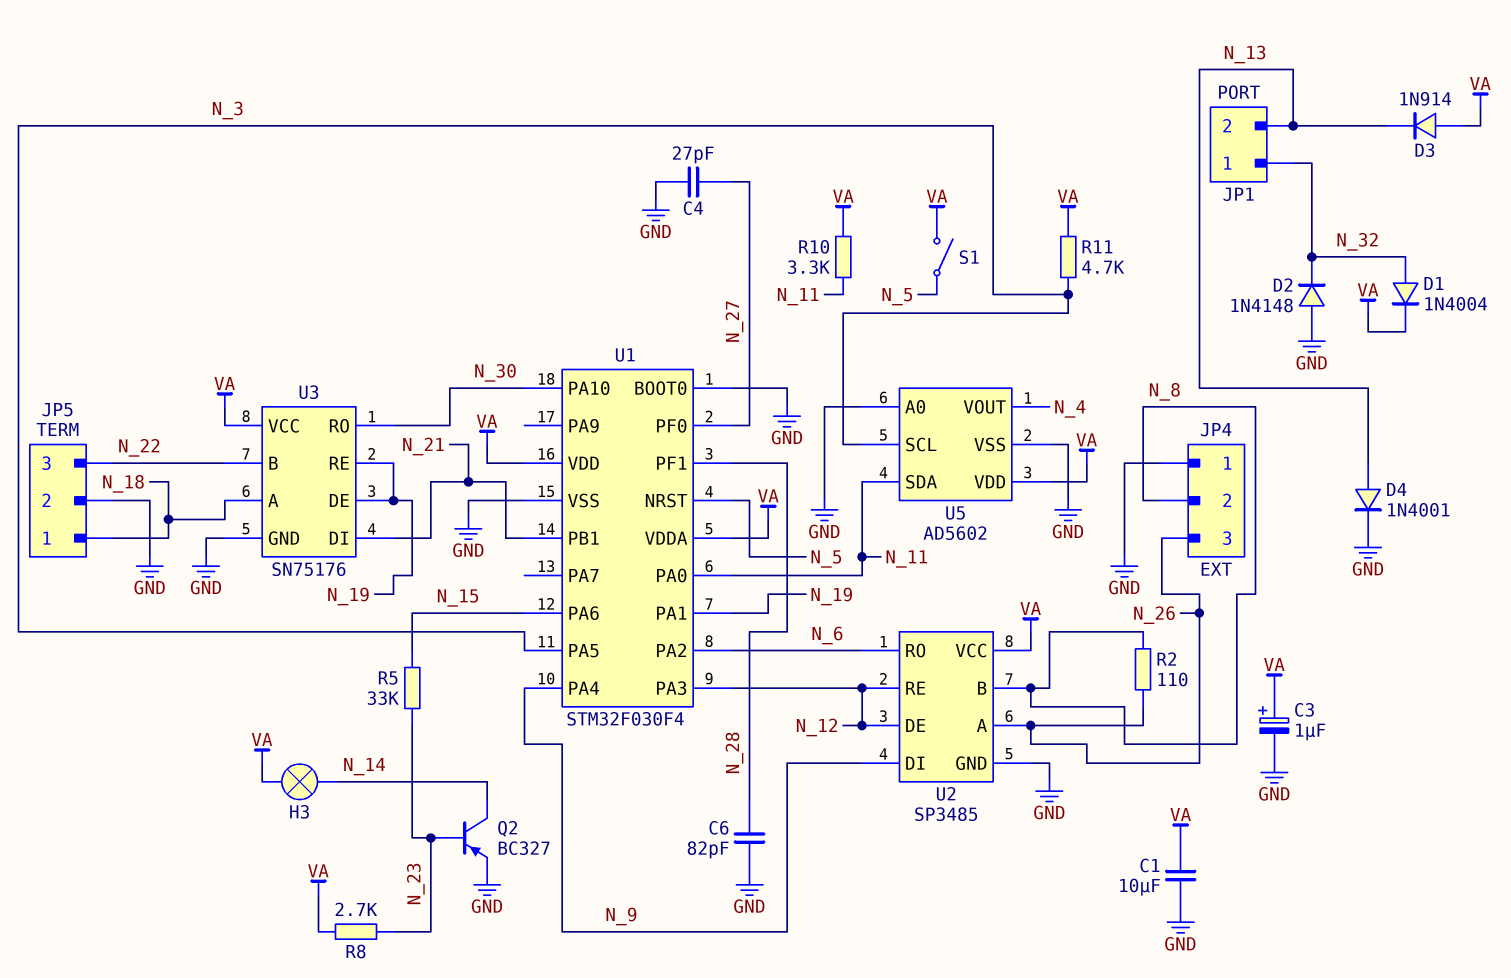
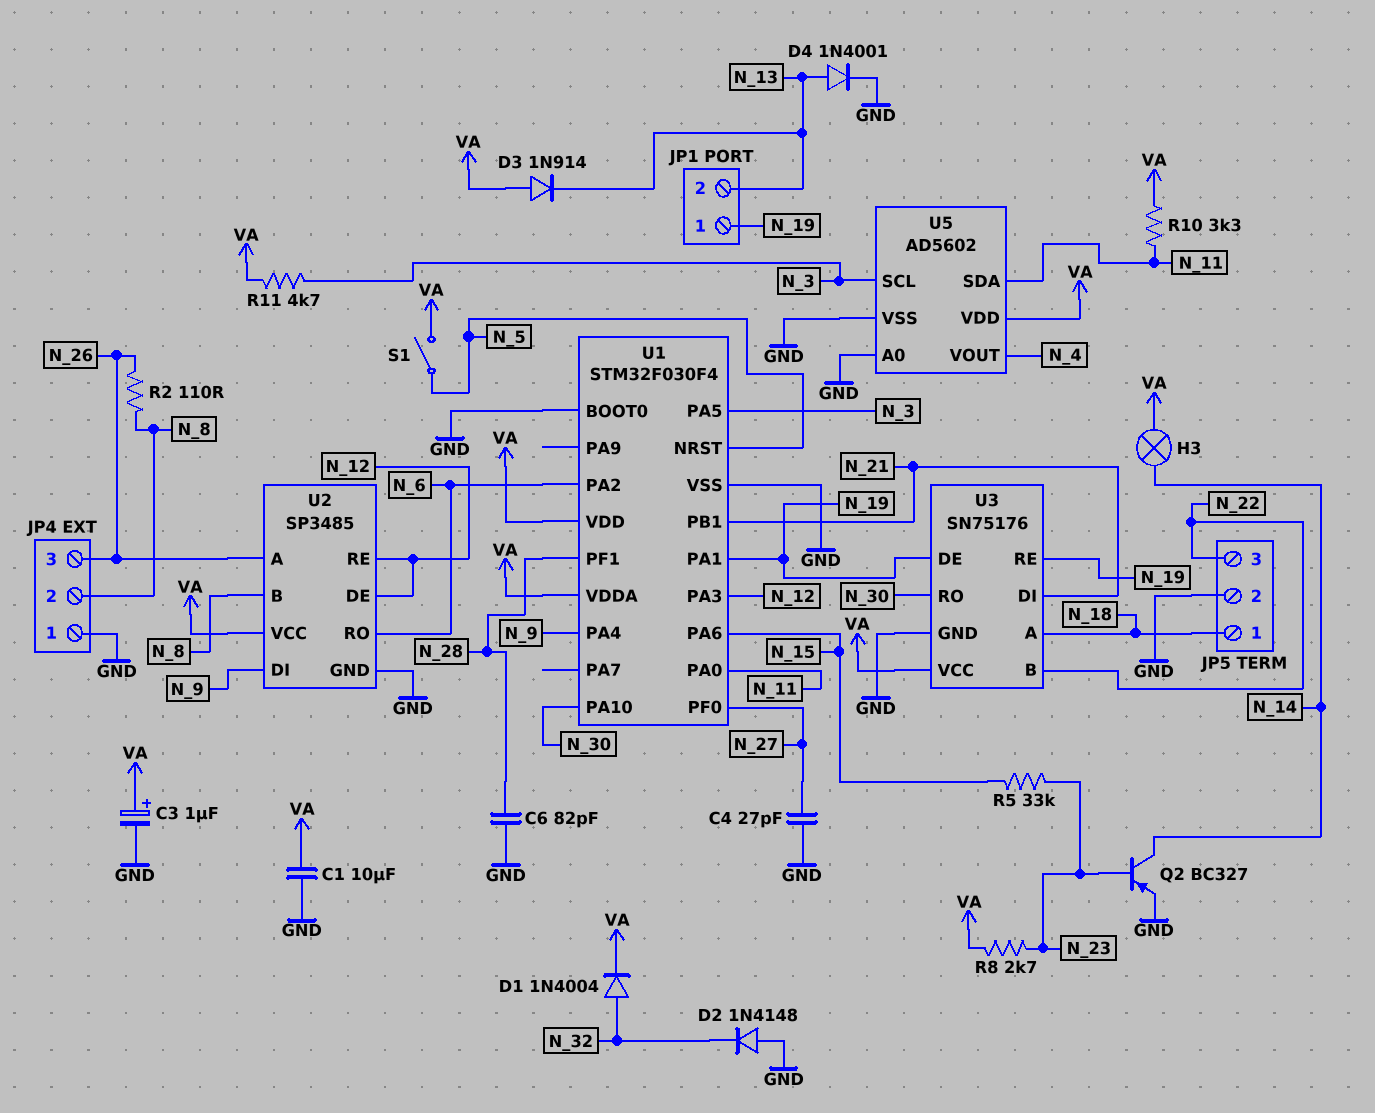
JP1 pin 1: N_32 -> N_19

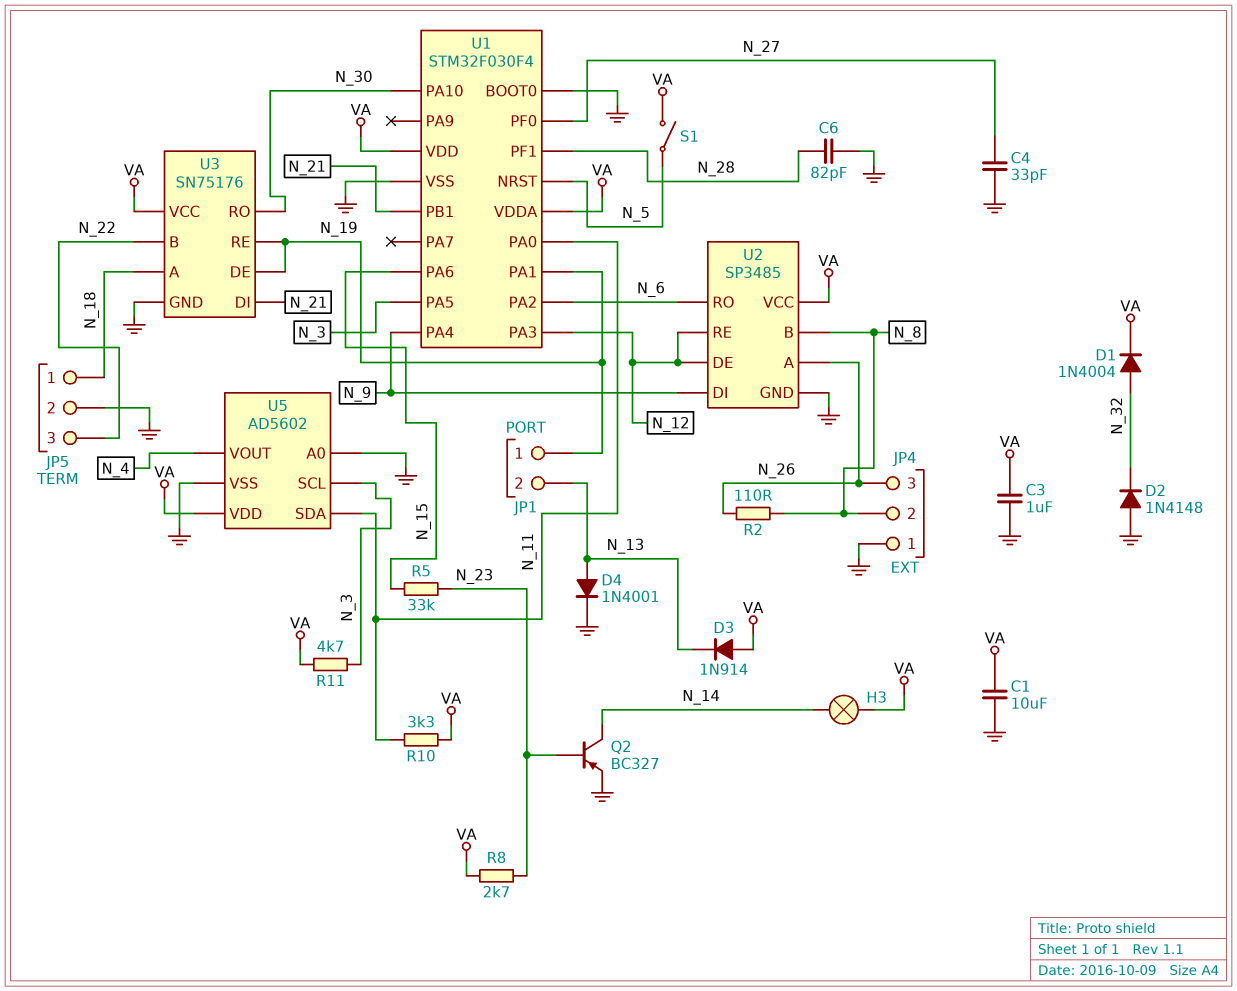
C3: 1uF (plus VA, minus GND) -> 1uF (GND, VA)
C4: 27pF (GND, N_27) -> 33pF (GND, N_27)

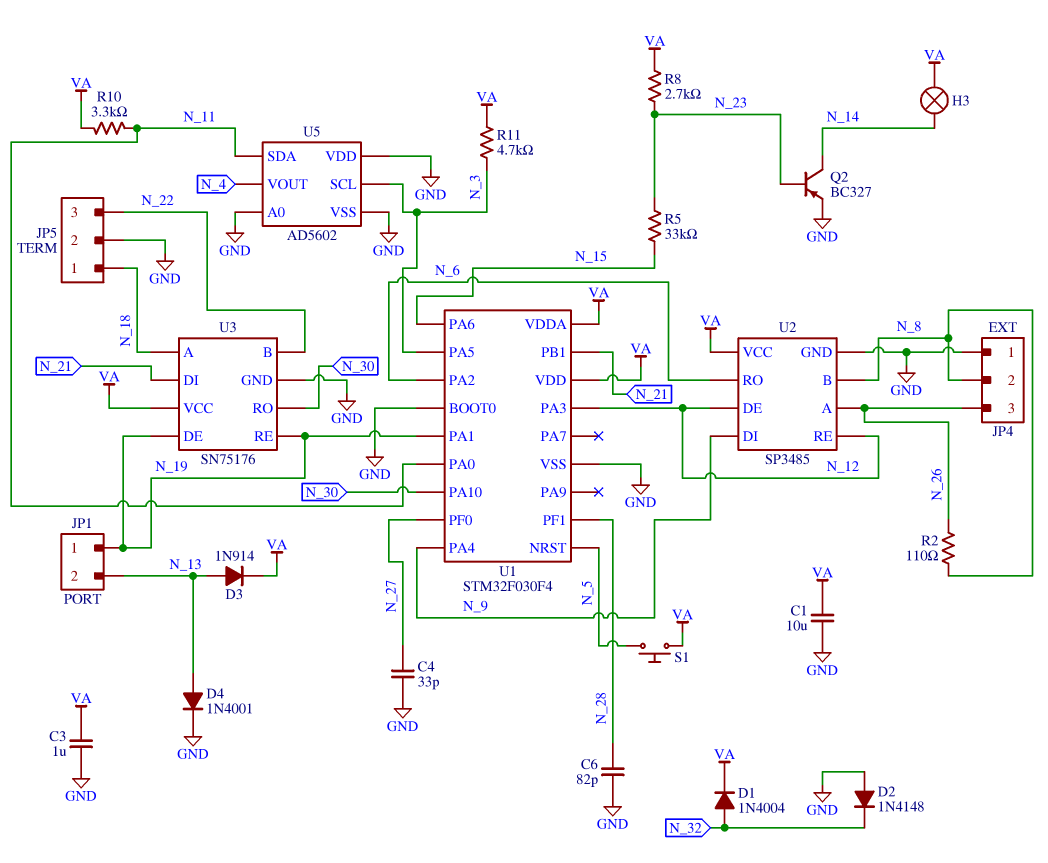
D3: diode 1N914 (A VA, K N_13) -> diode 1N914 (A N_13, K VA)
S1: switch (N_5, VA) -> button (N_5, VA)
U5 pin VDD: VA -> GND

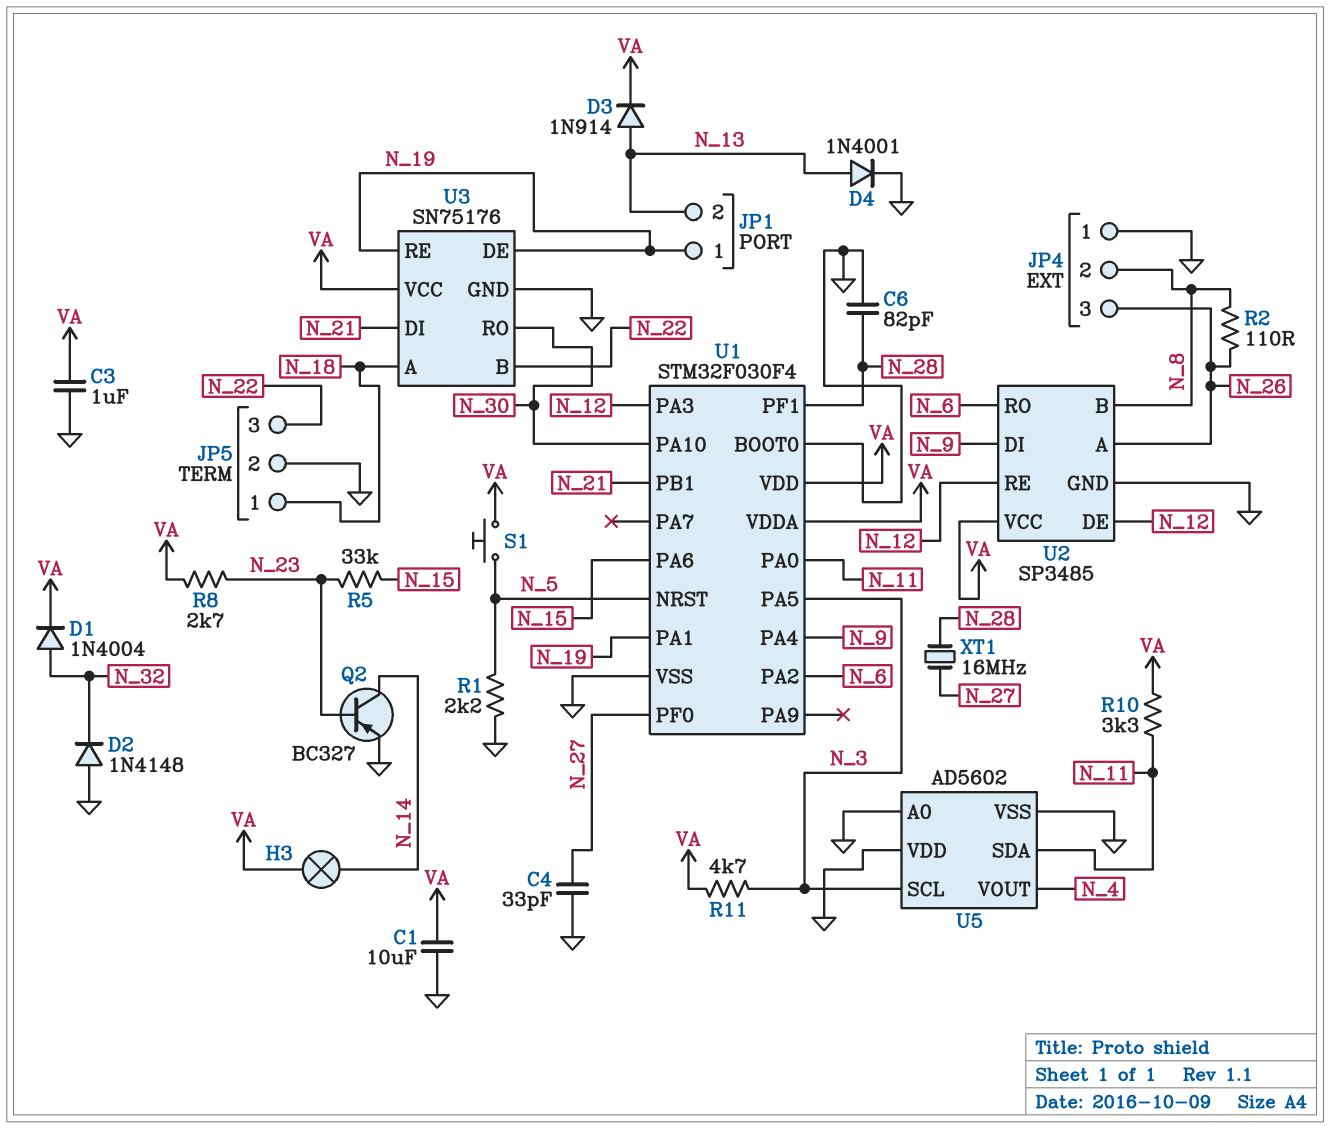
R1: none -> 2.2k (GND, N_5)
XT1: none -> 16MHz (N_27, N_28)

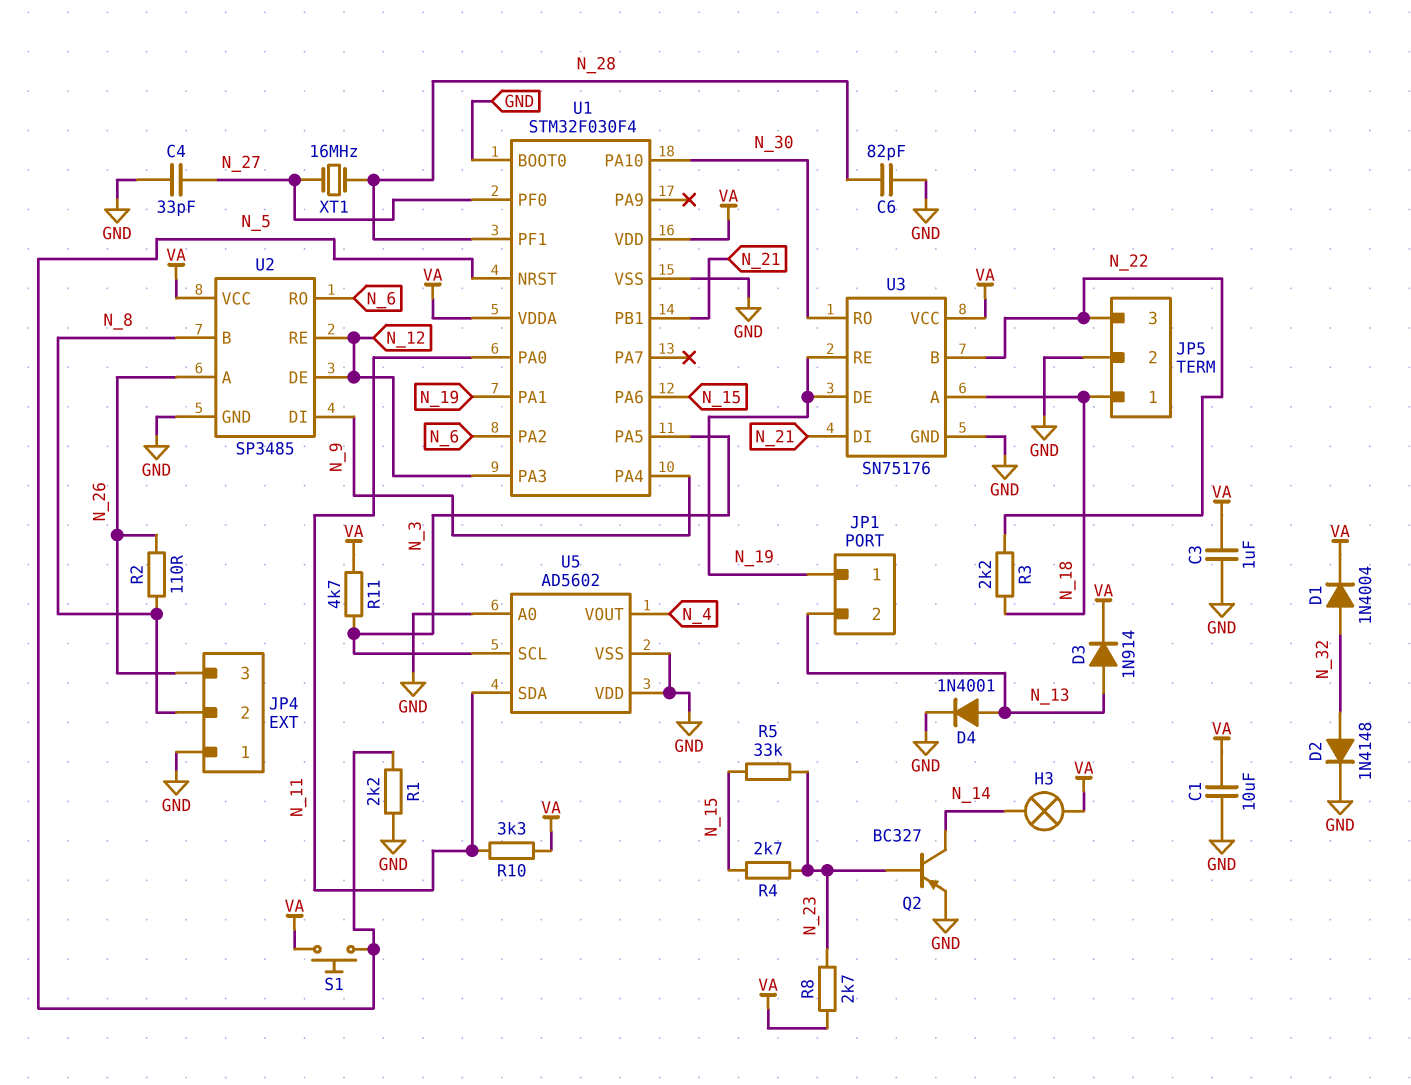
D2: diode 1N4148 (A GND, K N_32) -> diode 1N4148 (A N_32, K GND)
R3: none -> 2.2k (N_18, N_22)
R4: none -> 2.7k (N_15, N_23)

